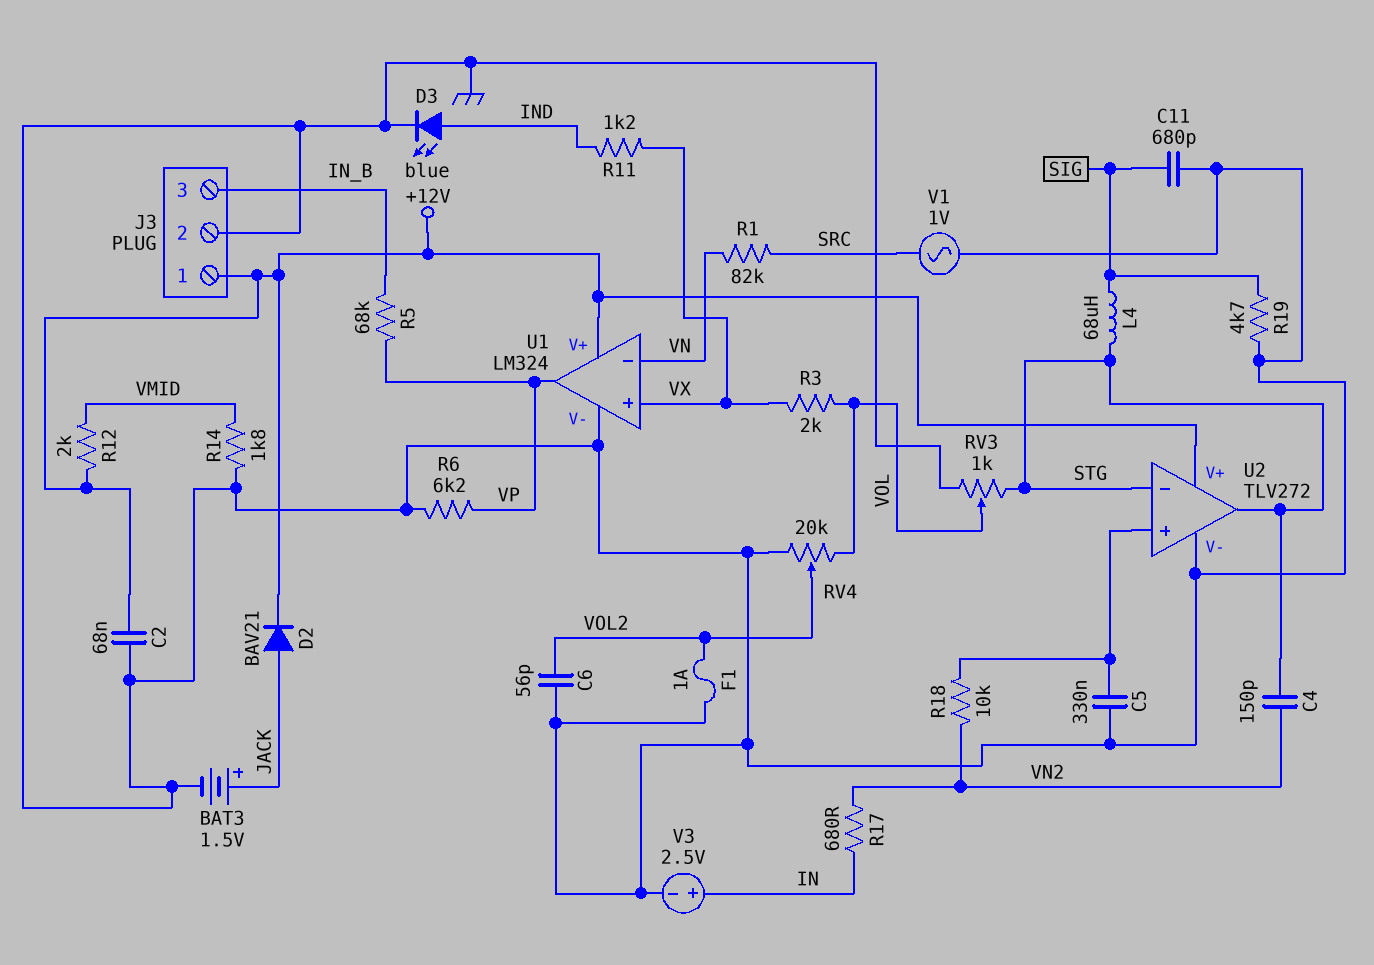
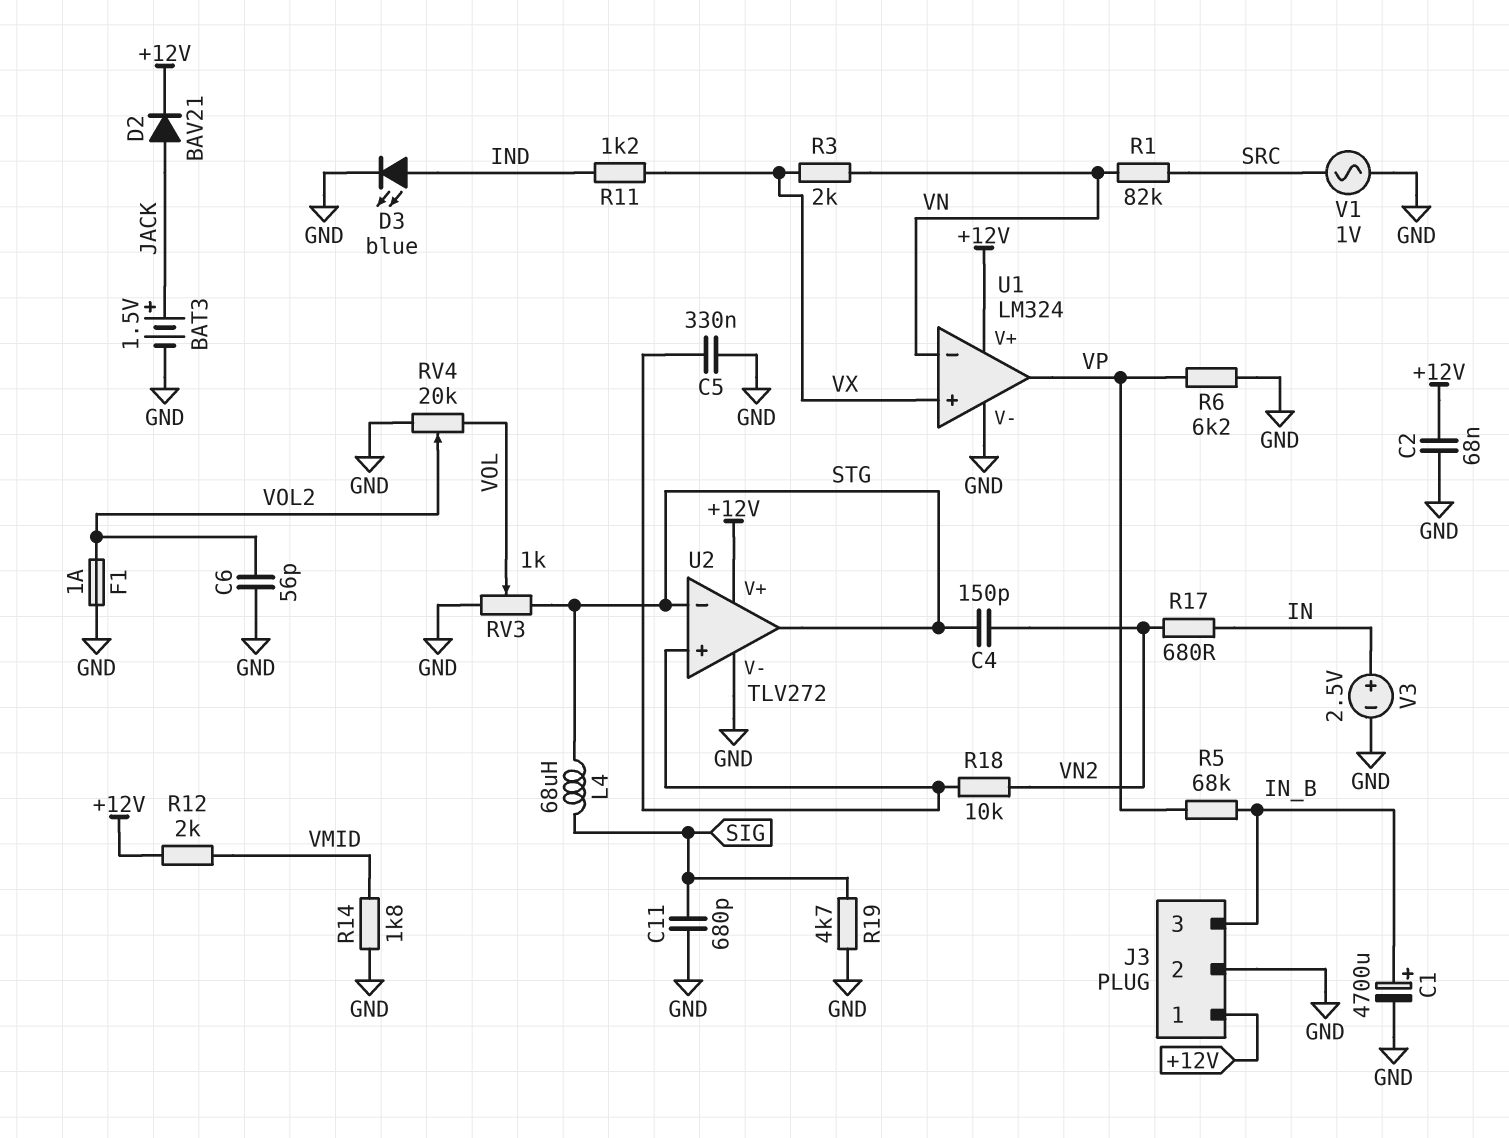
C1: none -> 4700uF (plus IN_B, minus GND)
R3: 2k (VOL, VX) -> 2k (VN, VX)

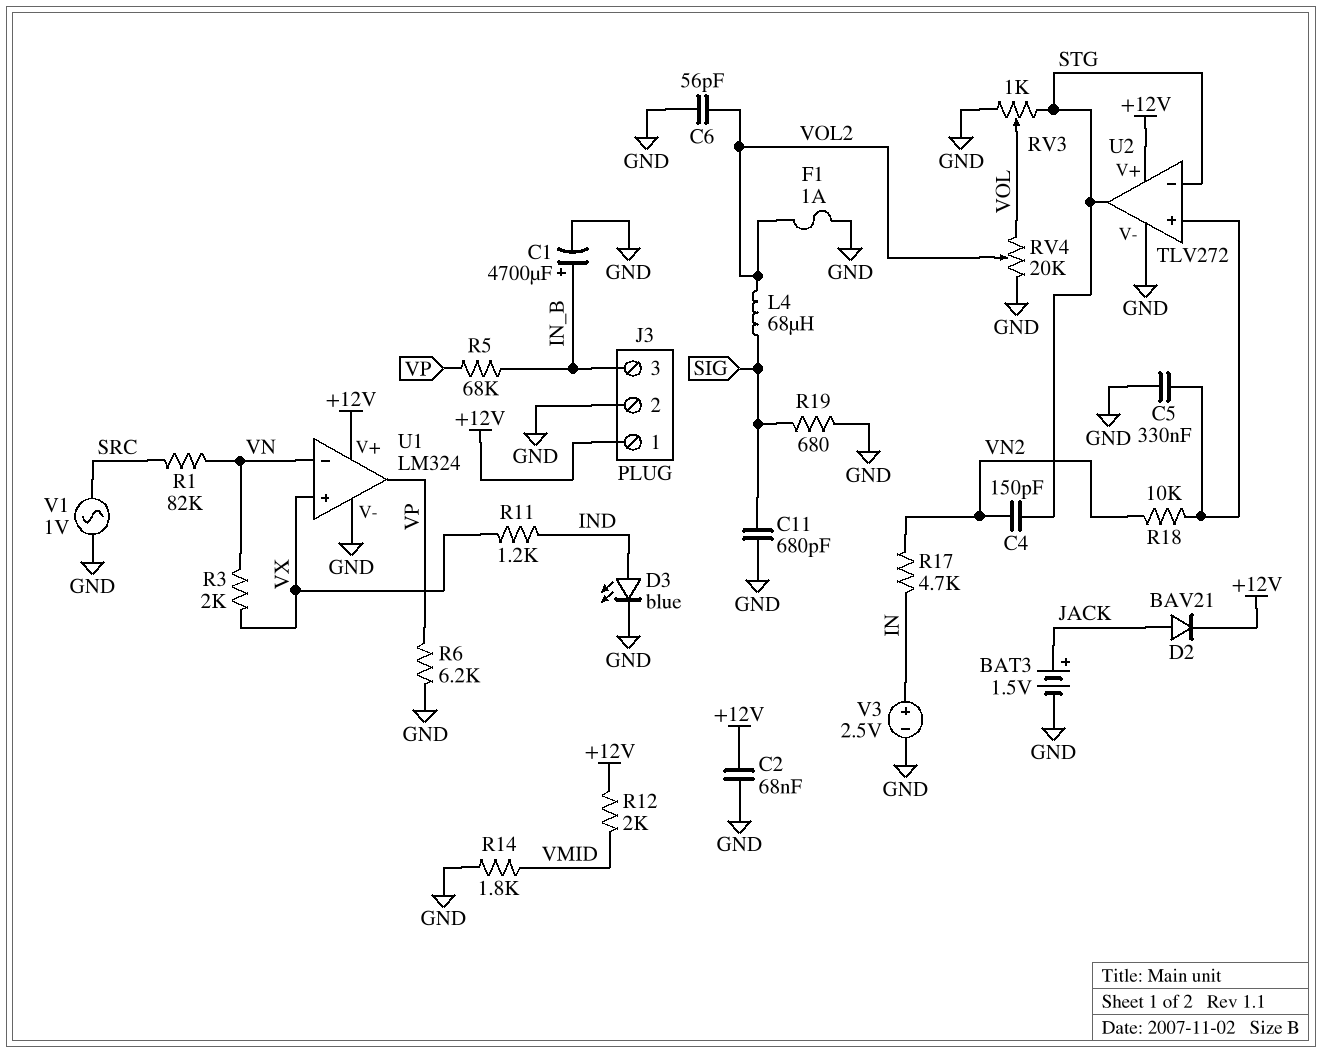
L4: 68uH (SIG, STG) -> 68uH (SIG, VOL2)
R17: 680 (IN, VN2) -> 4.7k (IN, VN2)
R19: 4.7k (GND, SIG) -> 680 (GND, SIG)

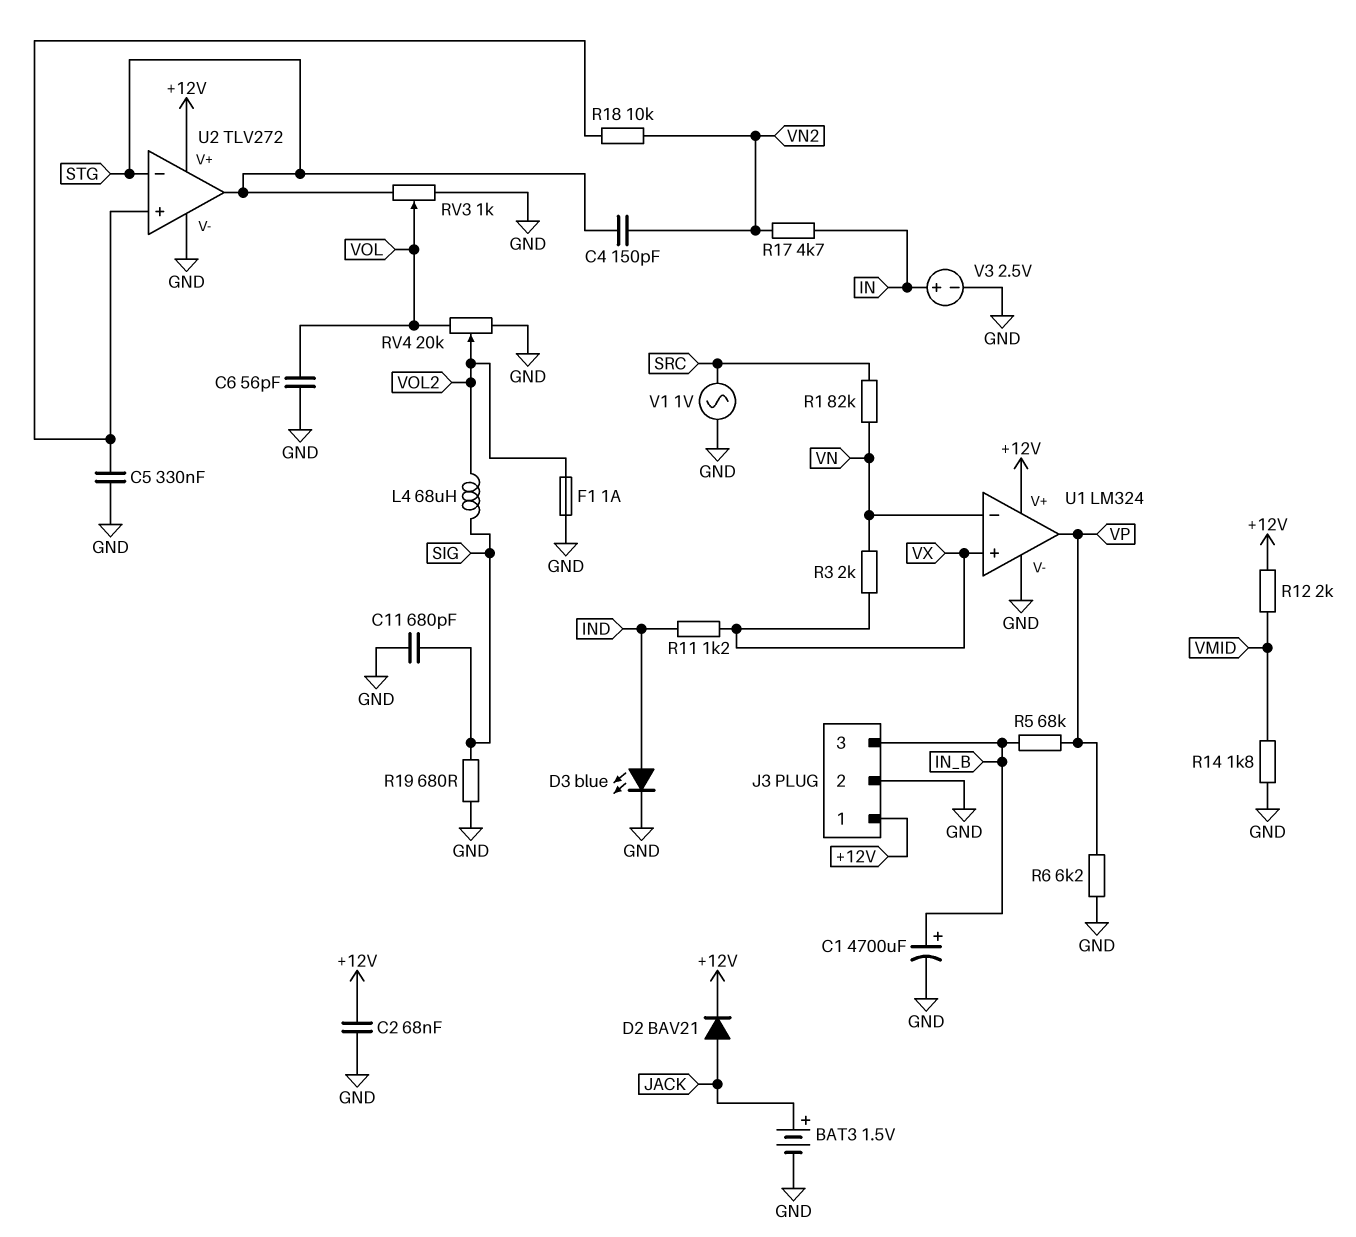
C6: 56pF (GND, VOL2) -> 56pF (GND, VOL)

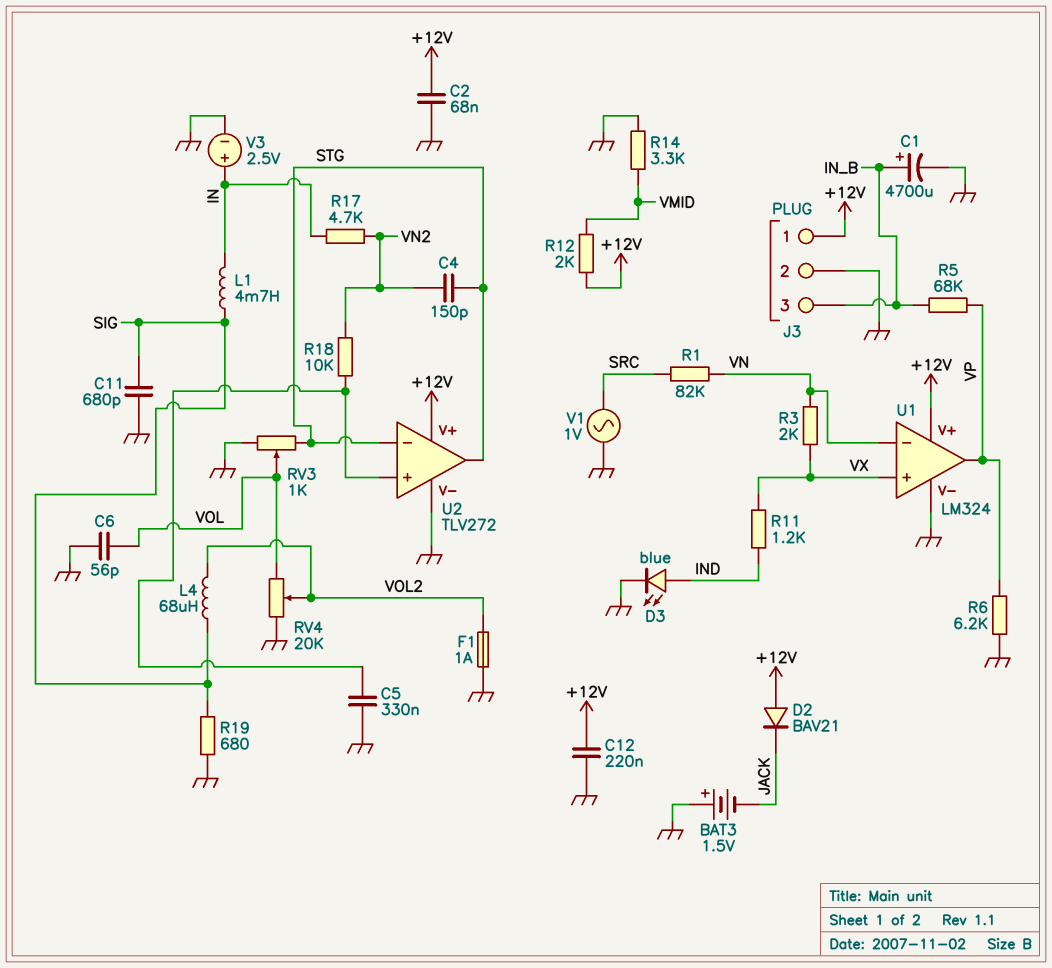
BAT3: 1.5V (plus JACK, minus GND) -> 1.5V (plus GND, minus JACK)
C12: none -> 220nF (+12V, GND)
D2: diode BAV21 (A JACK, K +12V) -> diode BAV21 (A +12V, K JACK)
L1: none -> 4.7mH (IN, SIG)
R14: 1.8k (GND, VMID) -> 3.3k (GND, VMID)

